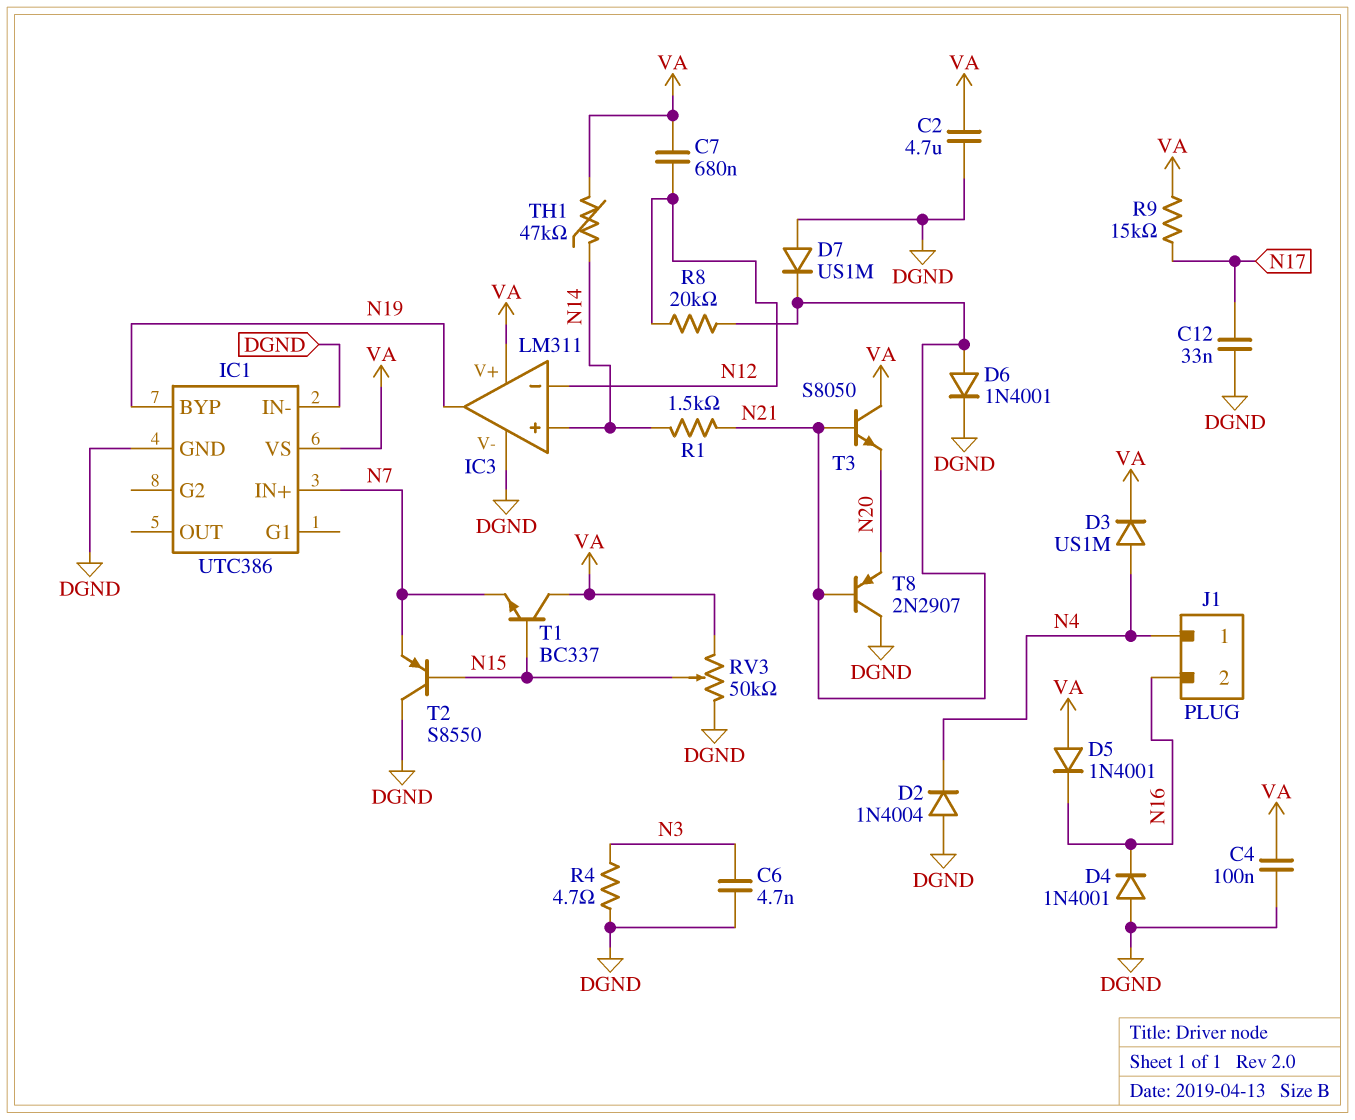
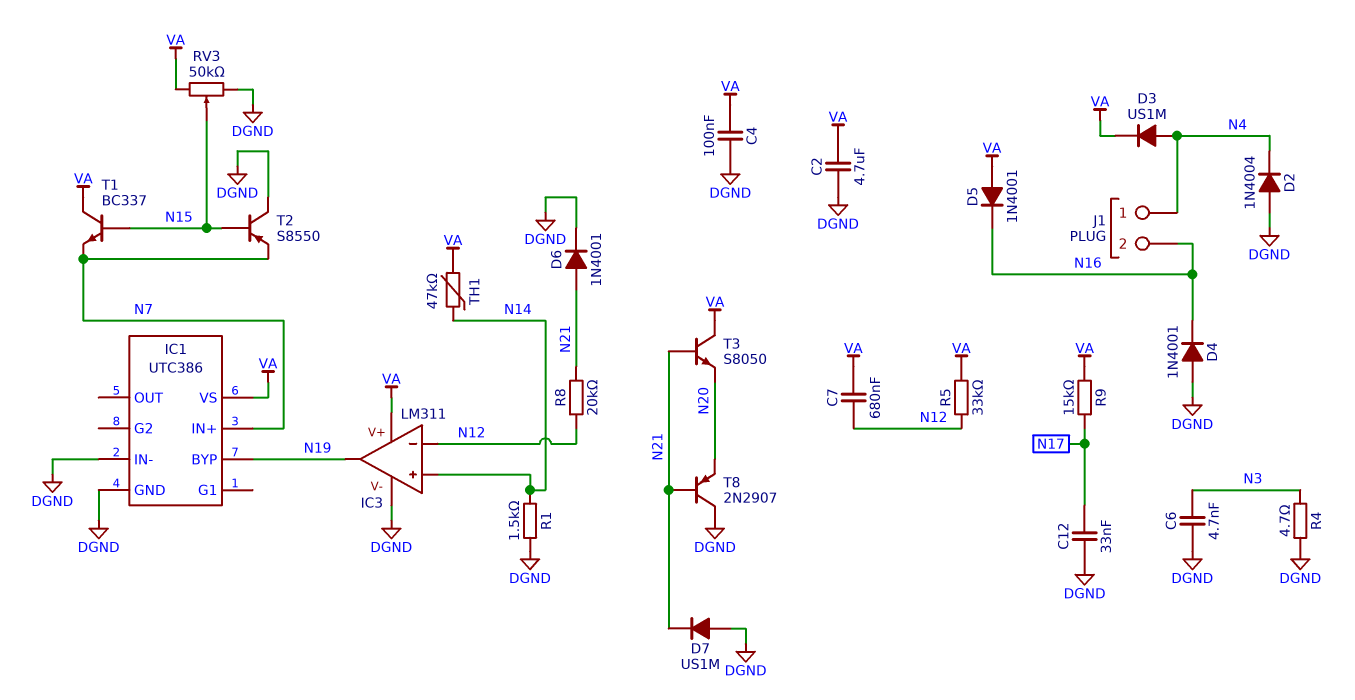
R1: 1.5k (N14, N21) -> 1.5k (DGND, N14)
R5: none -> 33k (N12, VA)

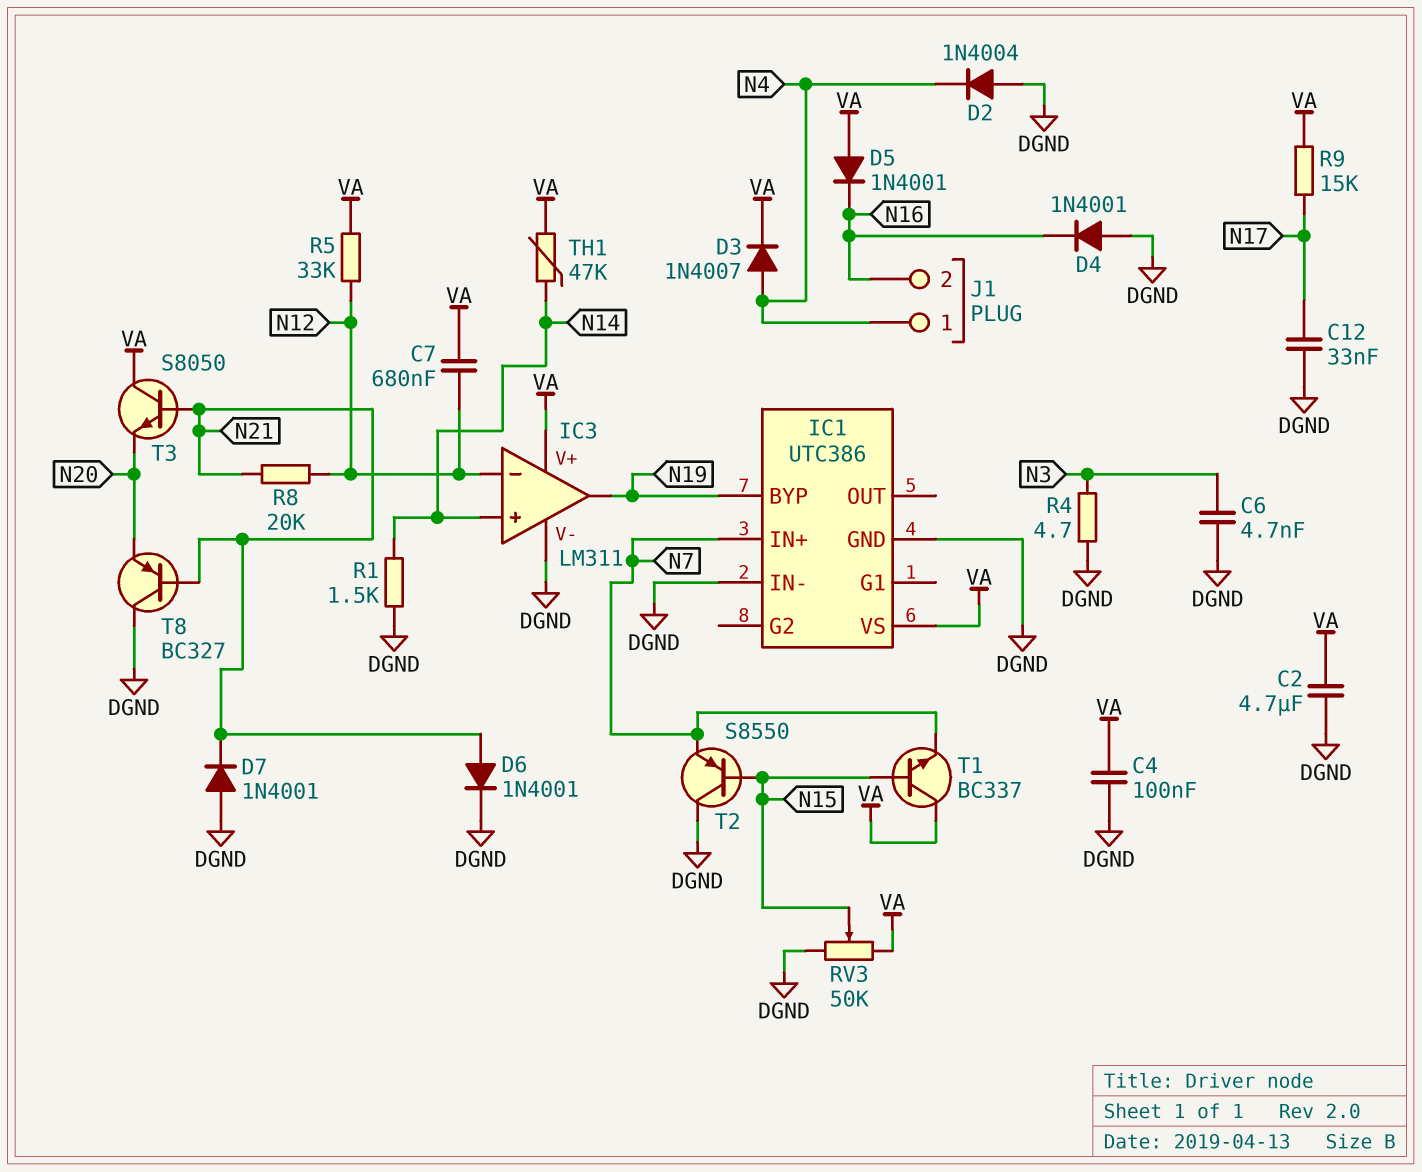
D3: diode US1M (A N4, K VA) -> diode 1N4007 (A N4, K VA)
D7: diode US1M (A DGND, K N21) -> diode 1N4001 (A DGND, K N21)
T8: PNP 2N2907 (B N21, C DGND, E N20) -> PNP BC327 (B N21, C DGND, E N20)

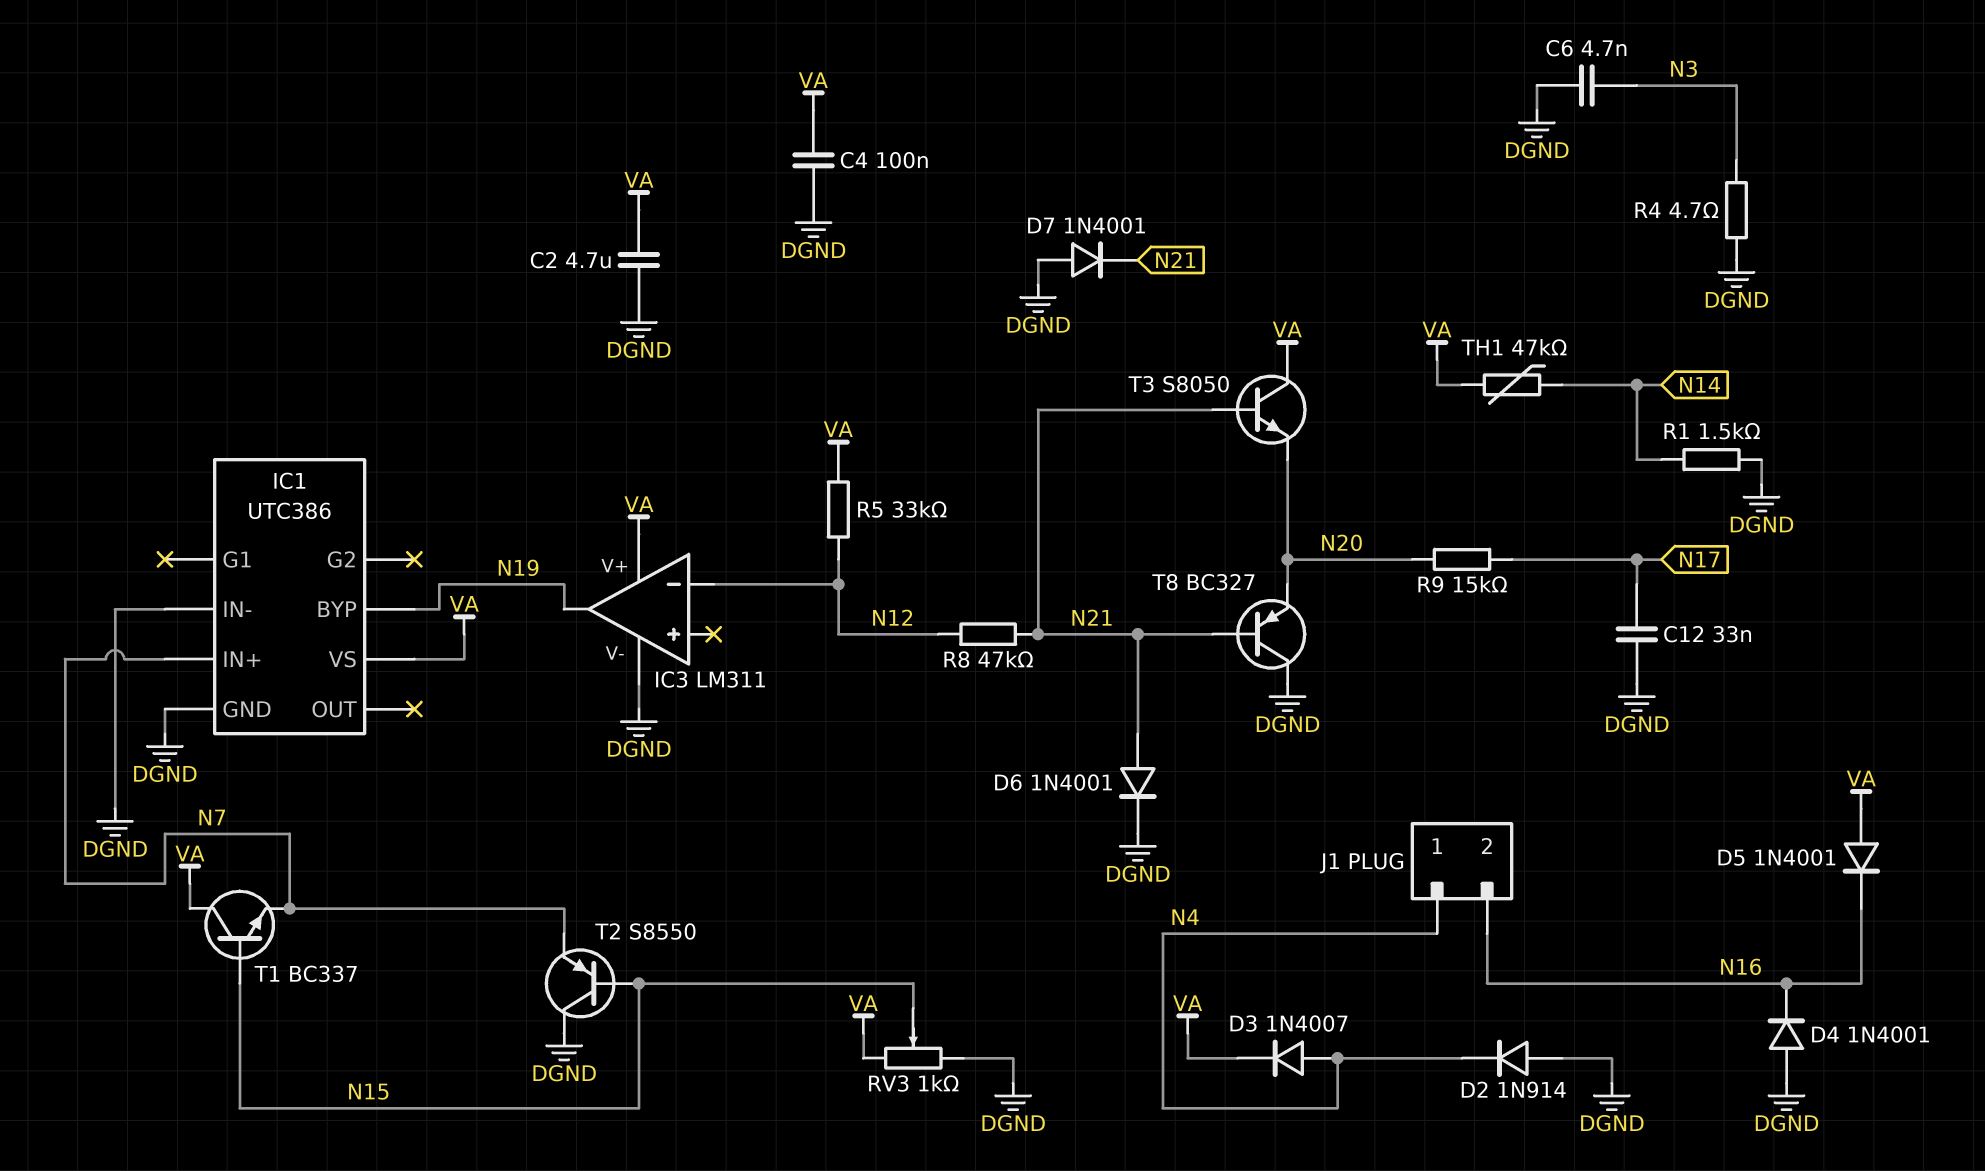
C7: 680nF (N12, VA) -> none
D2: diode 1N4004 (A DGND, K N4) -> diode 1N914 (A DGND, K N4)
IC3 pin in+: N14 -> none
R8: 20k (N12, N21) -> 47k (N12, N21)
R9: 15k (N17, VA) -> 15k (N17, N20)
RV3: 50k (DGND, VA, wiper N15) -> 1k (DGND, VA, wiper N15)

